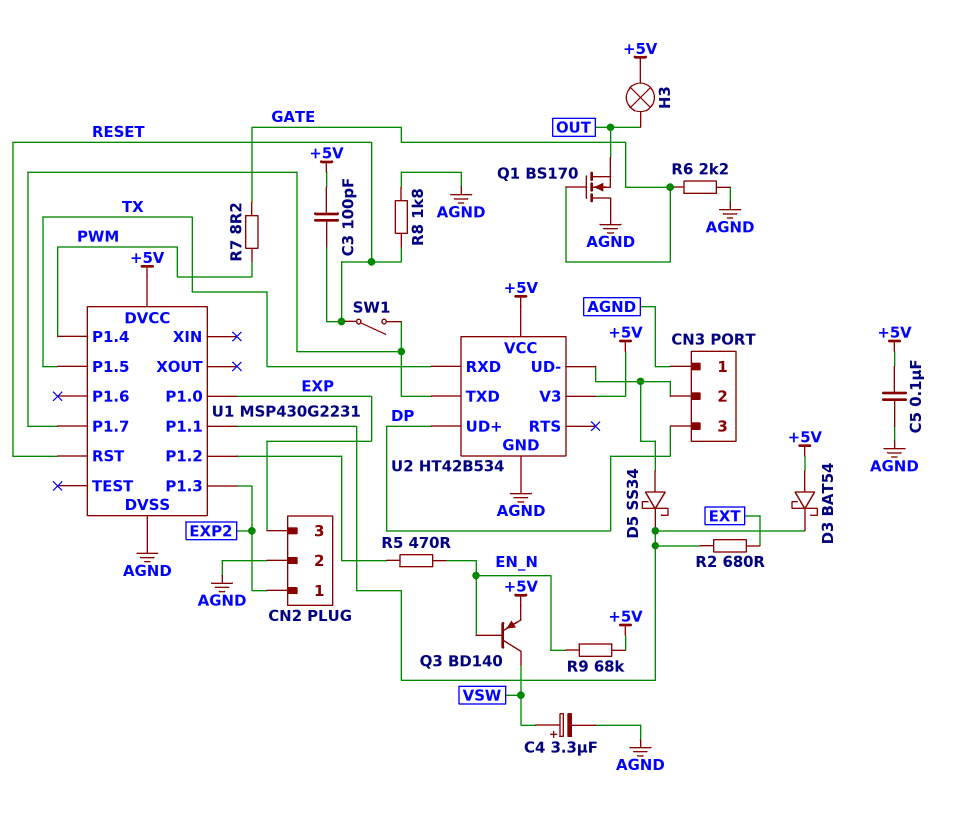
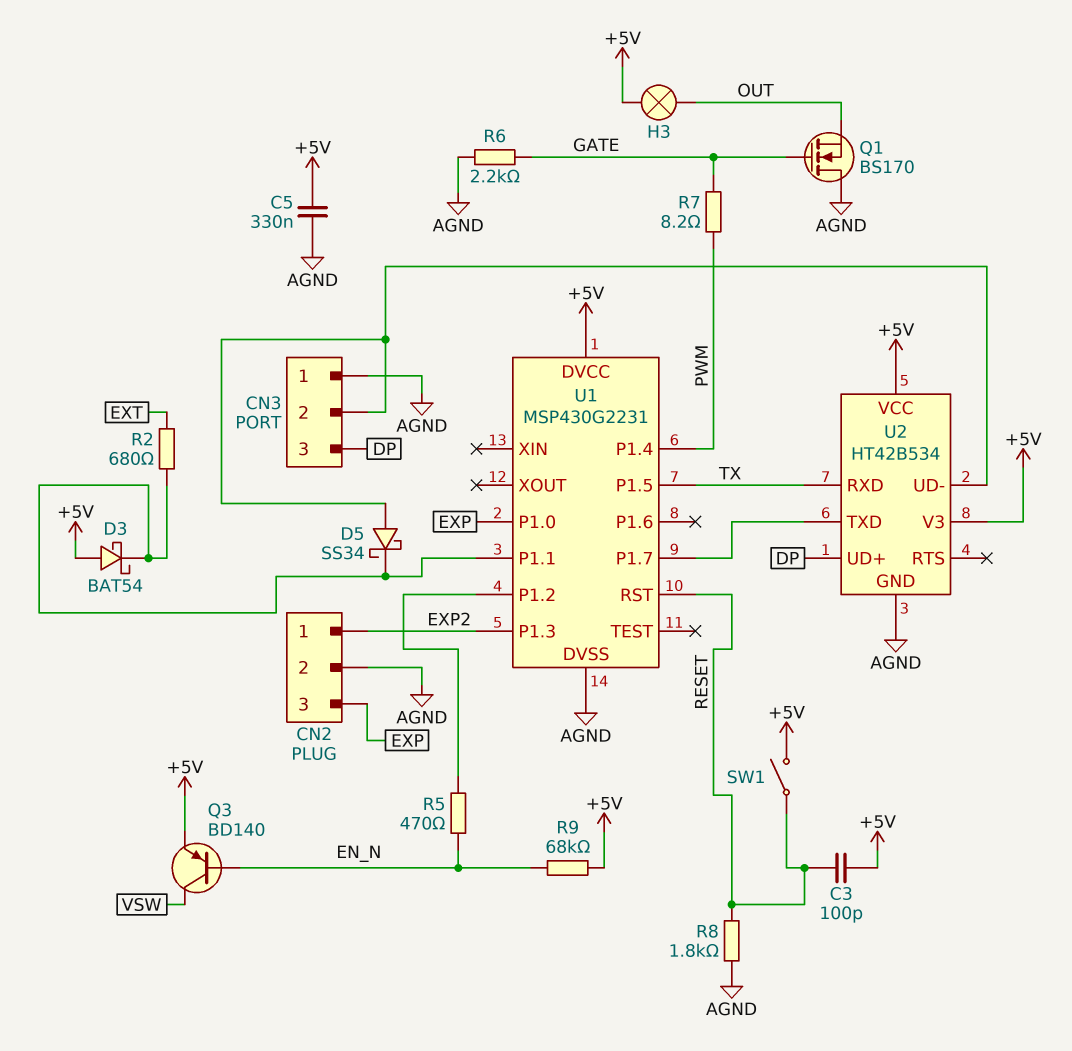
C4: 3.3uF (plus VSW, minus AGND) -> none
C5: 100nF (+5V, AGND) -> 330nF (+5V, AGND)
SW1: switch (RESET, U1/P1.7) -> switch (+5V, RESET)

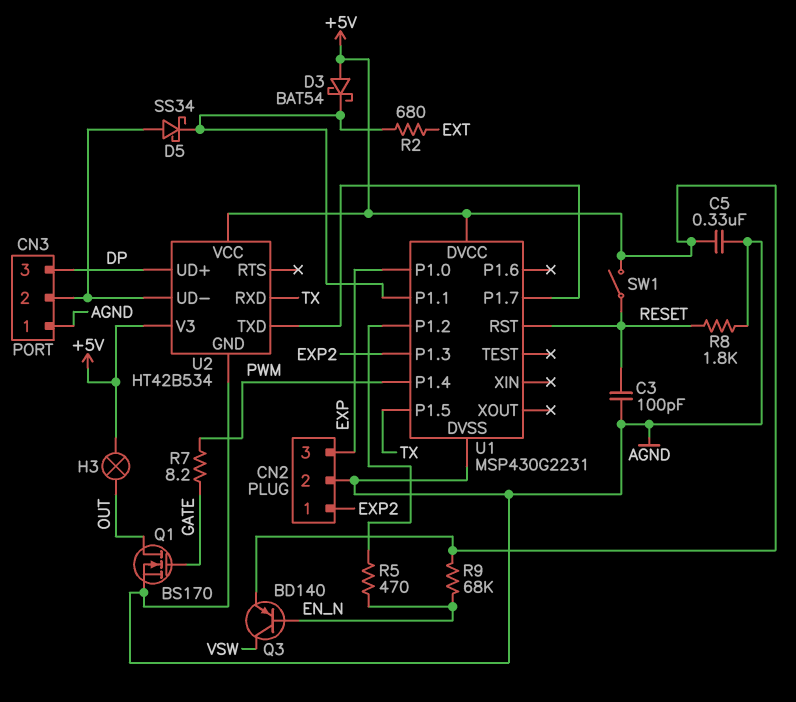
C3: 100pF (+5V, RESET) -> 100pF (AGND, RESET)
Q1: NMOS BS170 (G GATE, D AGND, S OUT) -> NMOS BS170 (G GATE, D OUT, S AGND)
R6: 2.2k (AGND, GATE) -> none

